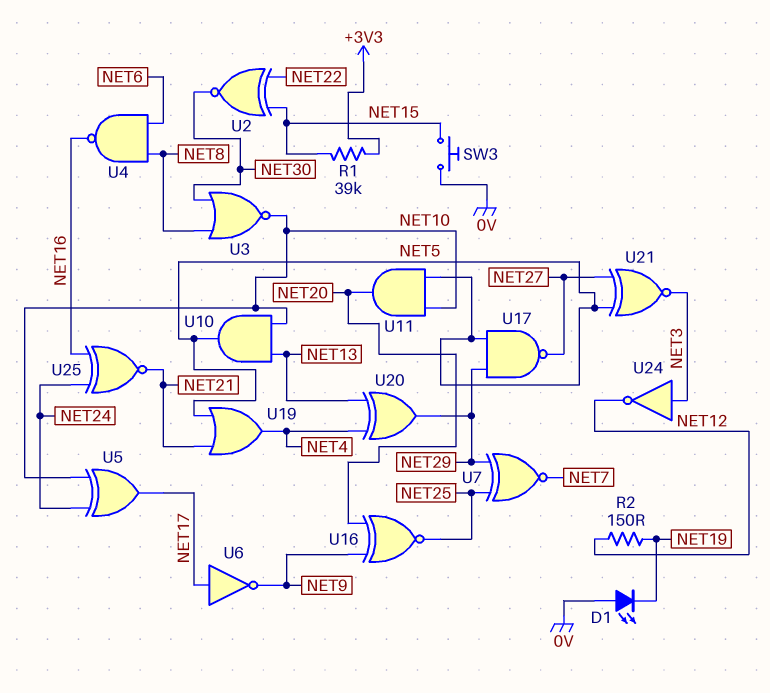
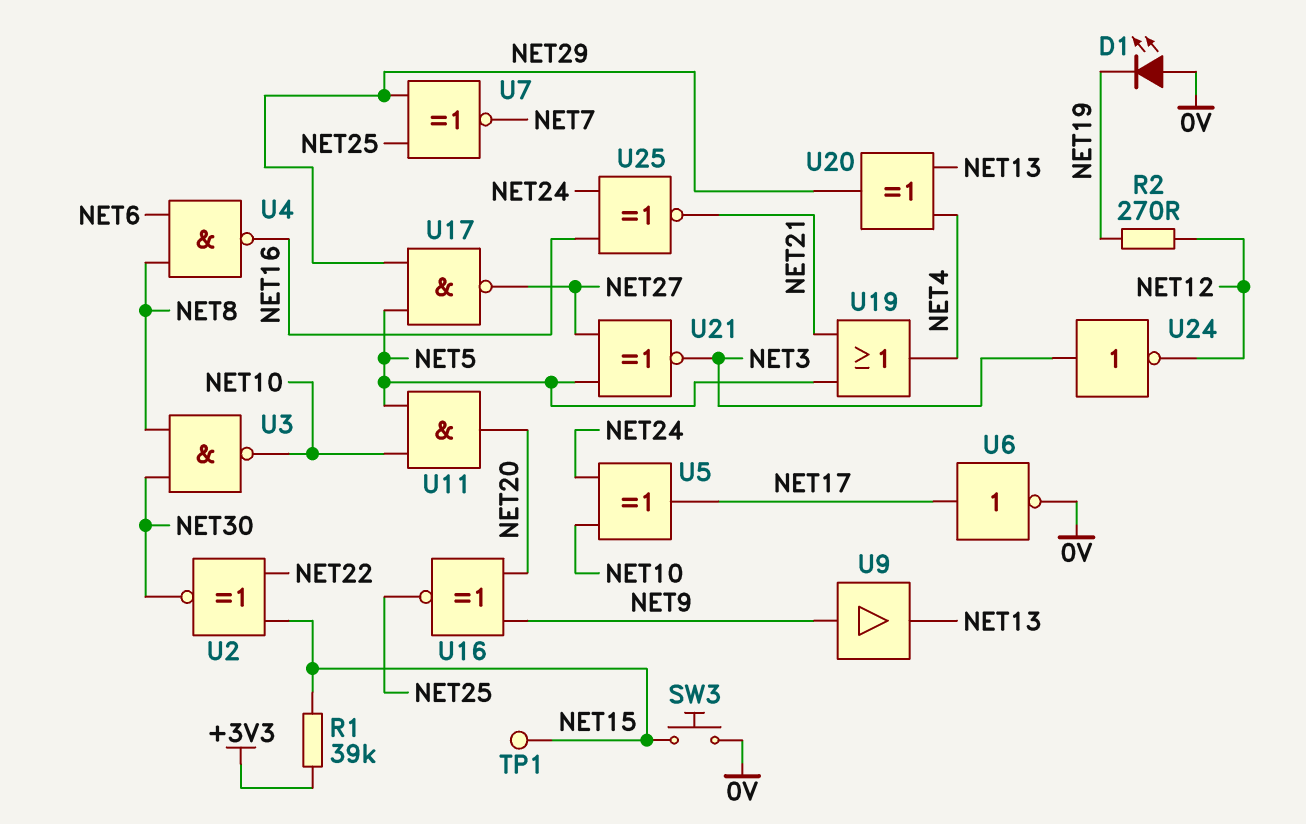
R2: 150 (NET12, NET19) -> 270 (NET12, NET19)
TP1: none -> test point (NET15)
U3: NOR (in NET8, in NET30, out NET10) -> NAND (in NET8, in NET30, out NET10)
U6: NOT (in NET17, out NET9) -> NOT (in NET17, out 0V)
U9: none -> buffer (in NET9, out NET13)
U10: AND (in NET10, in NET13, out NET5) -> none

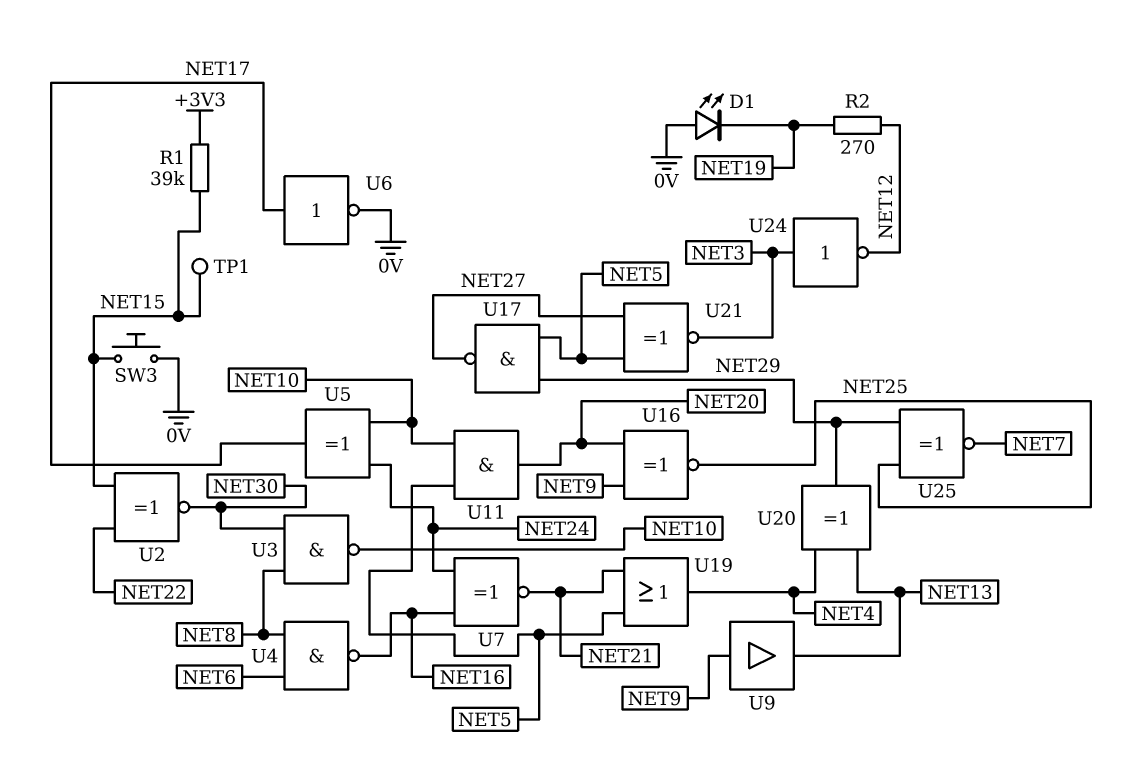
U7: XNOR (in NET25, in NET29, out NET7) -> XNOR (in NET16, in NET24, out NET21)
U25: XNOR (in NET16, in NET24, out NET21) -> XNOR (in NET25, in NET29, out NET7)

